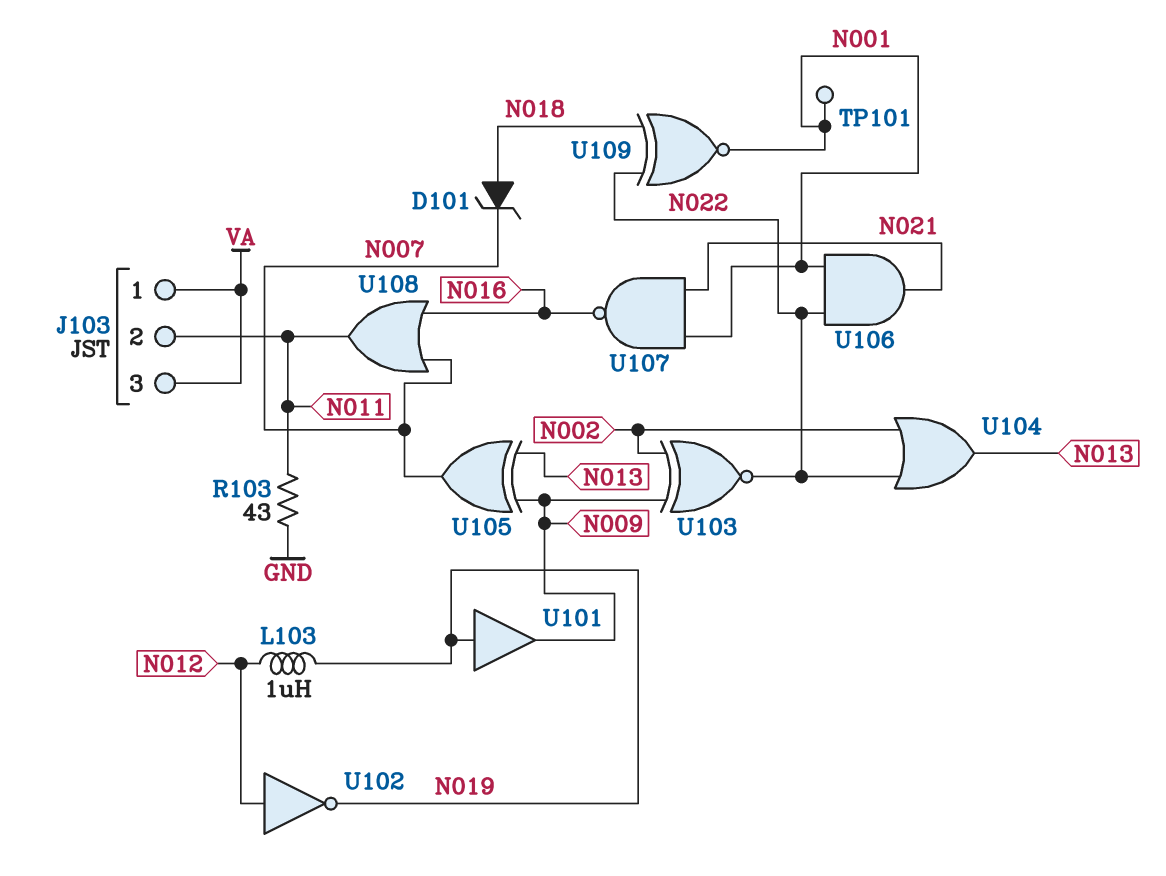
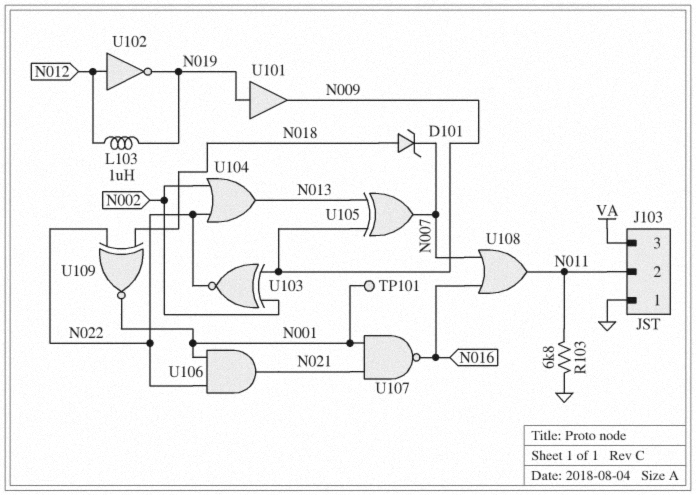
J103 pin 1: VA -> GND
R103: 43 (GND, N011) -> 6.8k (GND, N011)

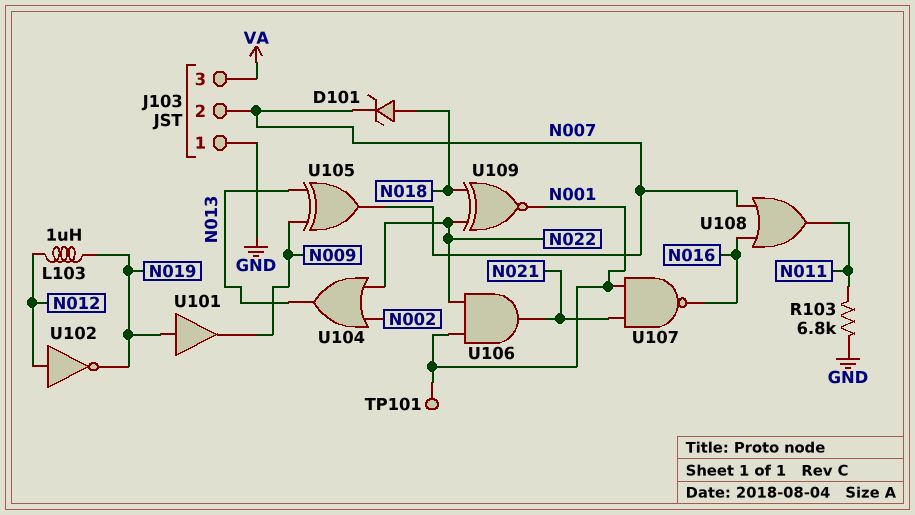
J103 pin 2: N011 -> N007
U103: XNOR (in N002, in N009, out N022) -> none

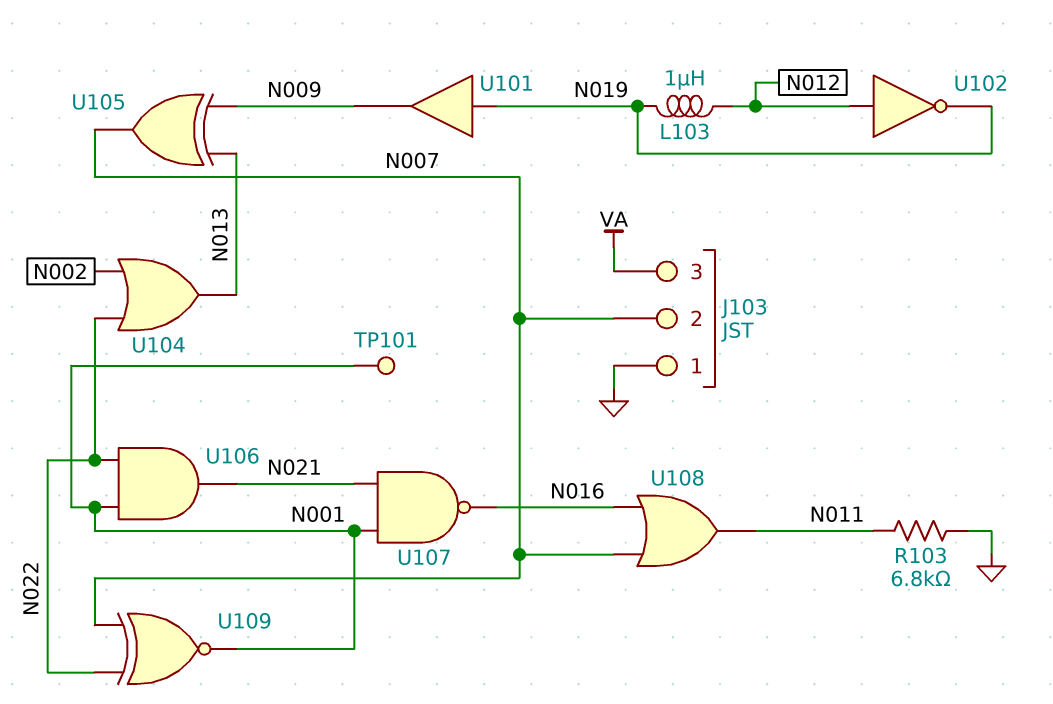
D101: zener (A N018, K N007) -> none
U109: XNOR (in N018, in N022, out N001) -> XNOR (in N007, in N022, out N001)

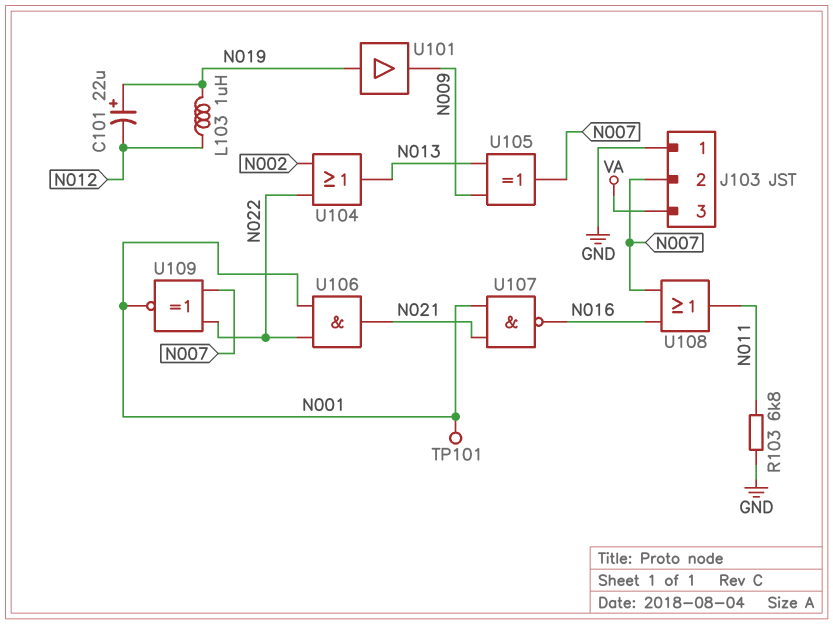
C101: none -> 22uF (plus N019, minus N012)
U102: NOT (in N012, out N019) -> none

